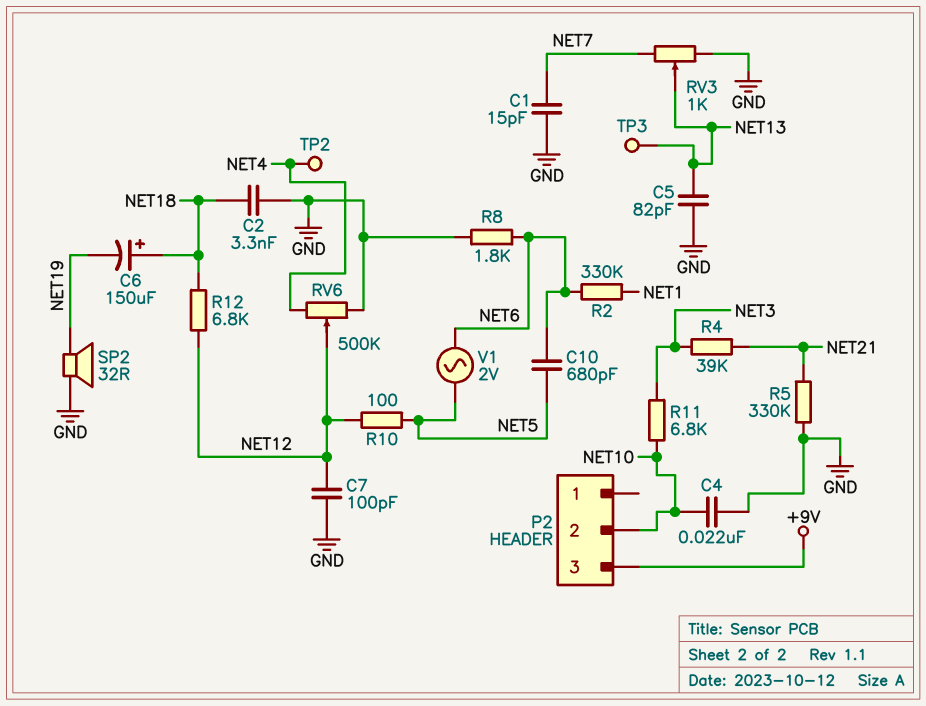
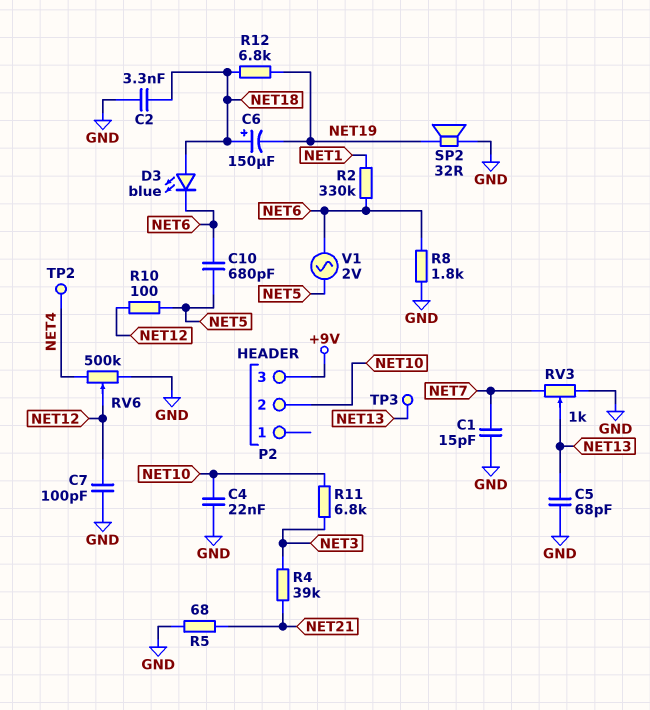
C5: 82pF (GND, NET13) -> 68pF (GND, NET13)
D3: none -> LED blue (A NET18, K NET6)
R5: 330k (GND, NET21) -> 68 (GND, NET21)
R12: 6.8k (NET12, NET18) -> 6.8k (NET18, NET19)

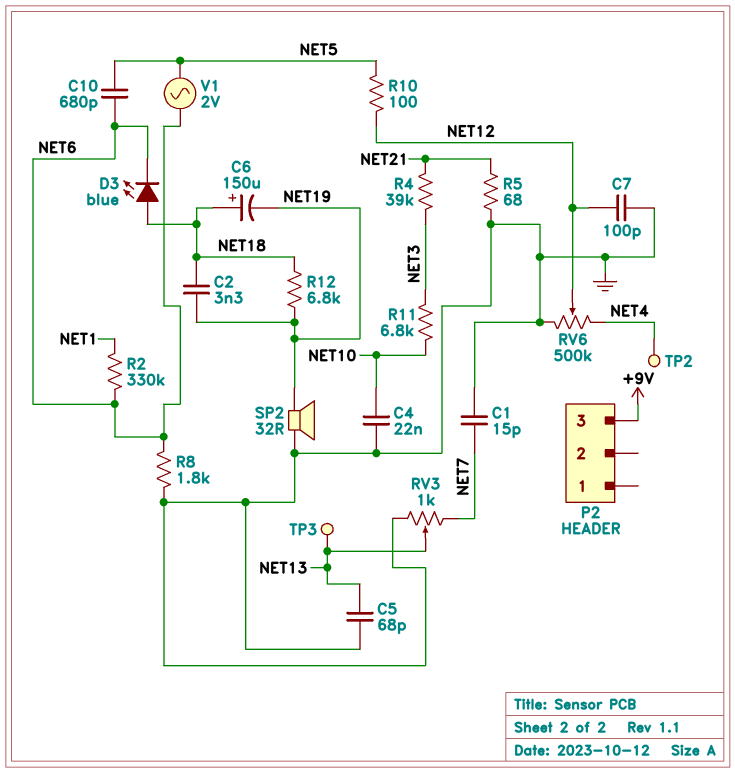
C2: 3.3nF (GND, NET18) -> 3.3nF (NET18, NET19)
P2 pin 2: NET10 -> none

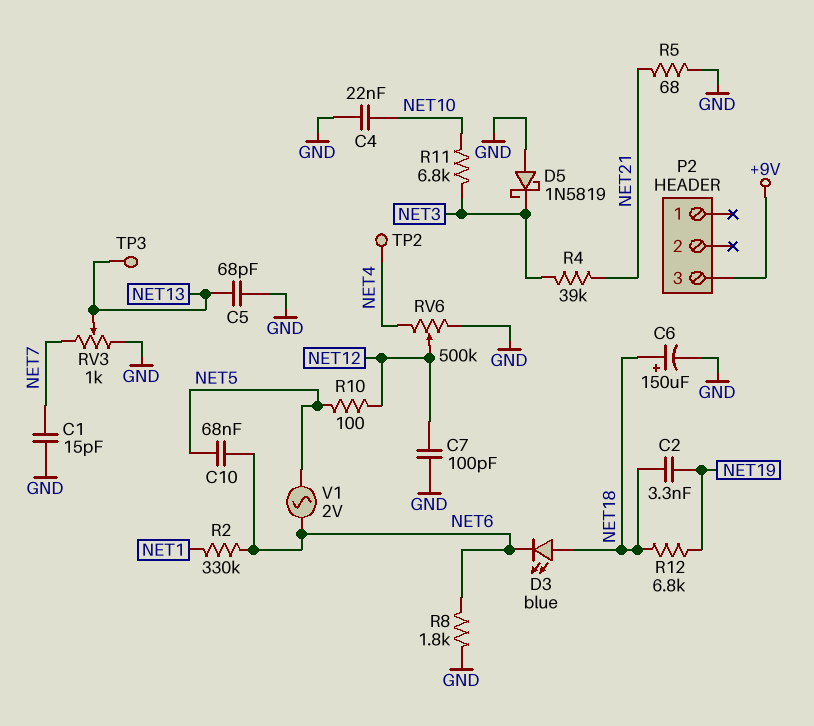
C6: 150uF (plus NET18, minus NET19) -> 150uF (plus NET18, minus GND)
C10: 680pF (NET5, NET6) -> 68nF (NET5, NET6)
D5: none -> schottky 1N5819 (A GND, K NET3)
SP2: speaker 32R (GND, NET19) -> none

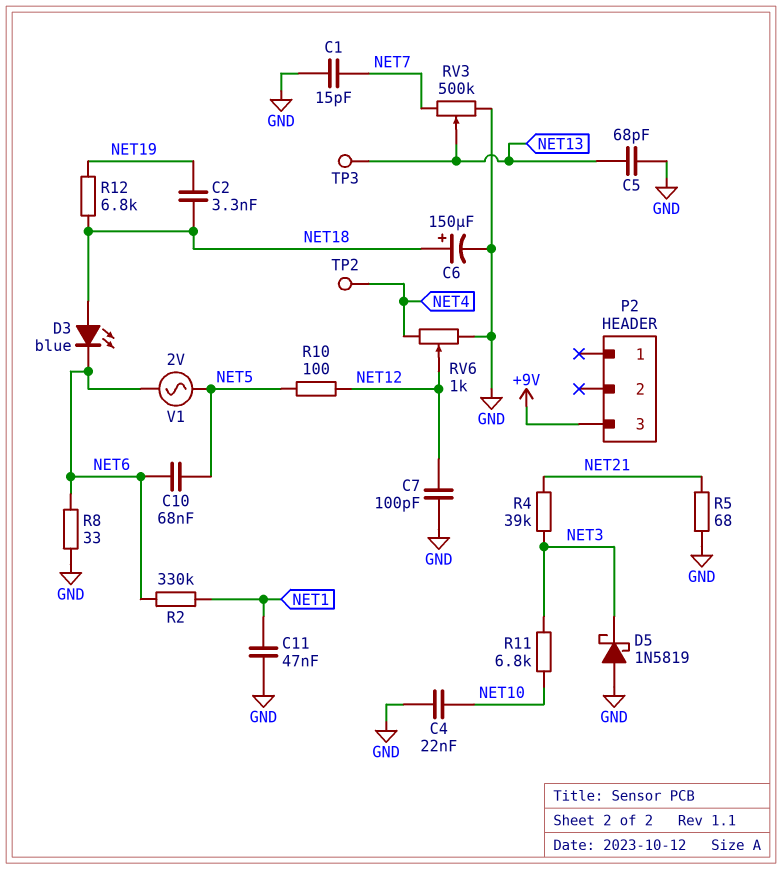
C11: none -> 47nF (GND, NET1)
R8: 1.8k (GND, NET6) -> 33 (GND, NET6)
RV3: 1k (GND, NET7, wiper NET13) -> 500k (GND, NET7, wiper NET13)
RV6: 500k (GND, NET4, wiper NET12) -> 1k (GND, NET4, wiper NET12)

